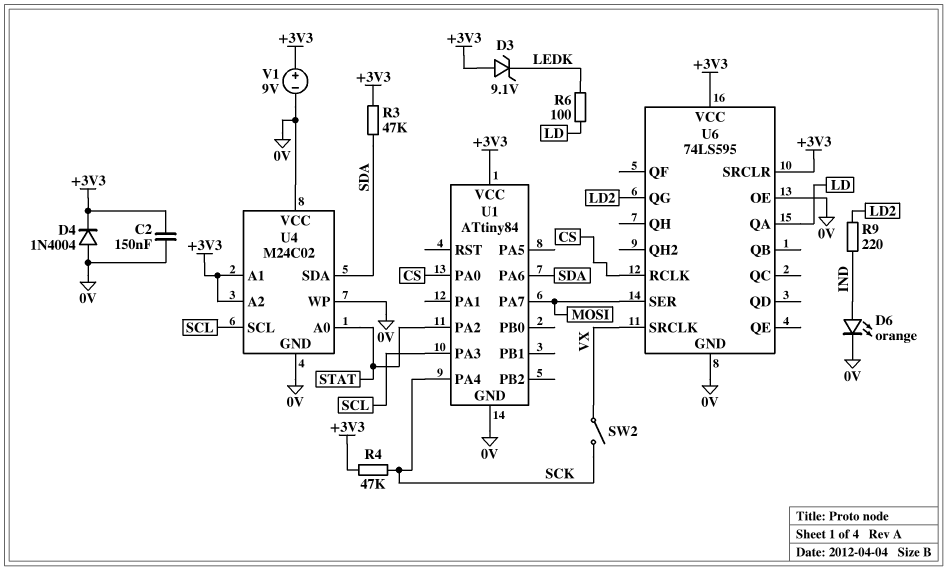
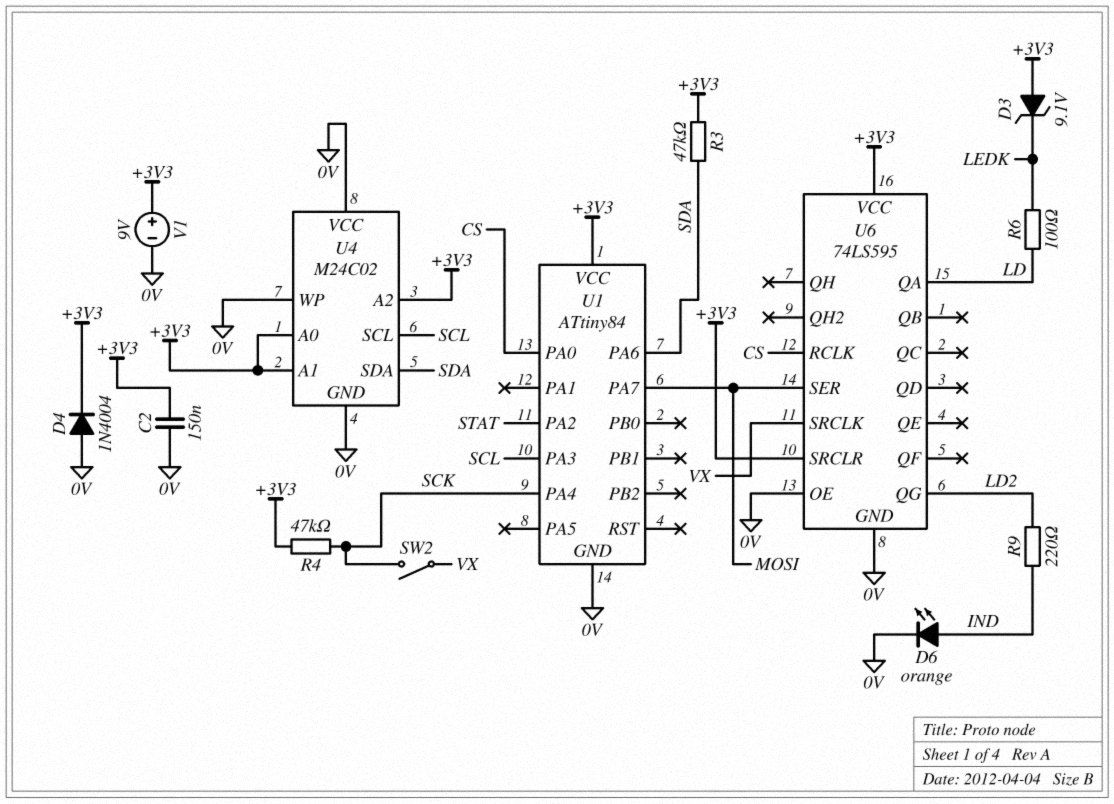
U4 pin A0: STAT -> +3V3

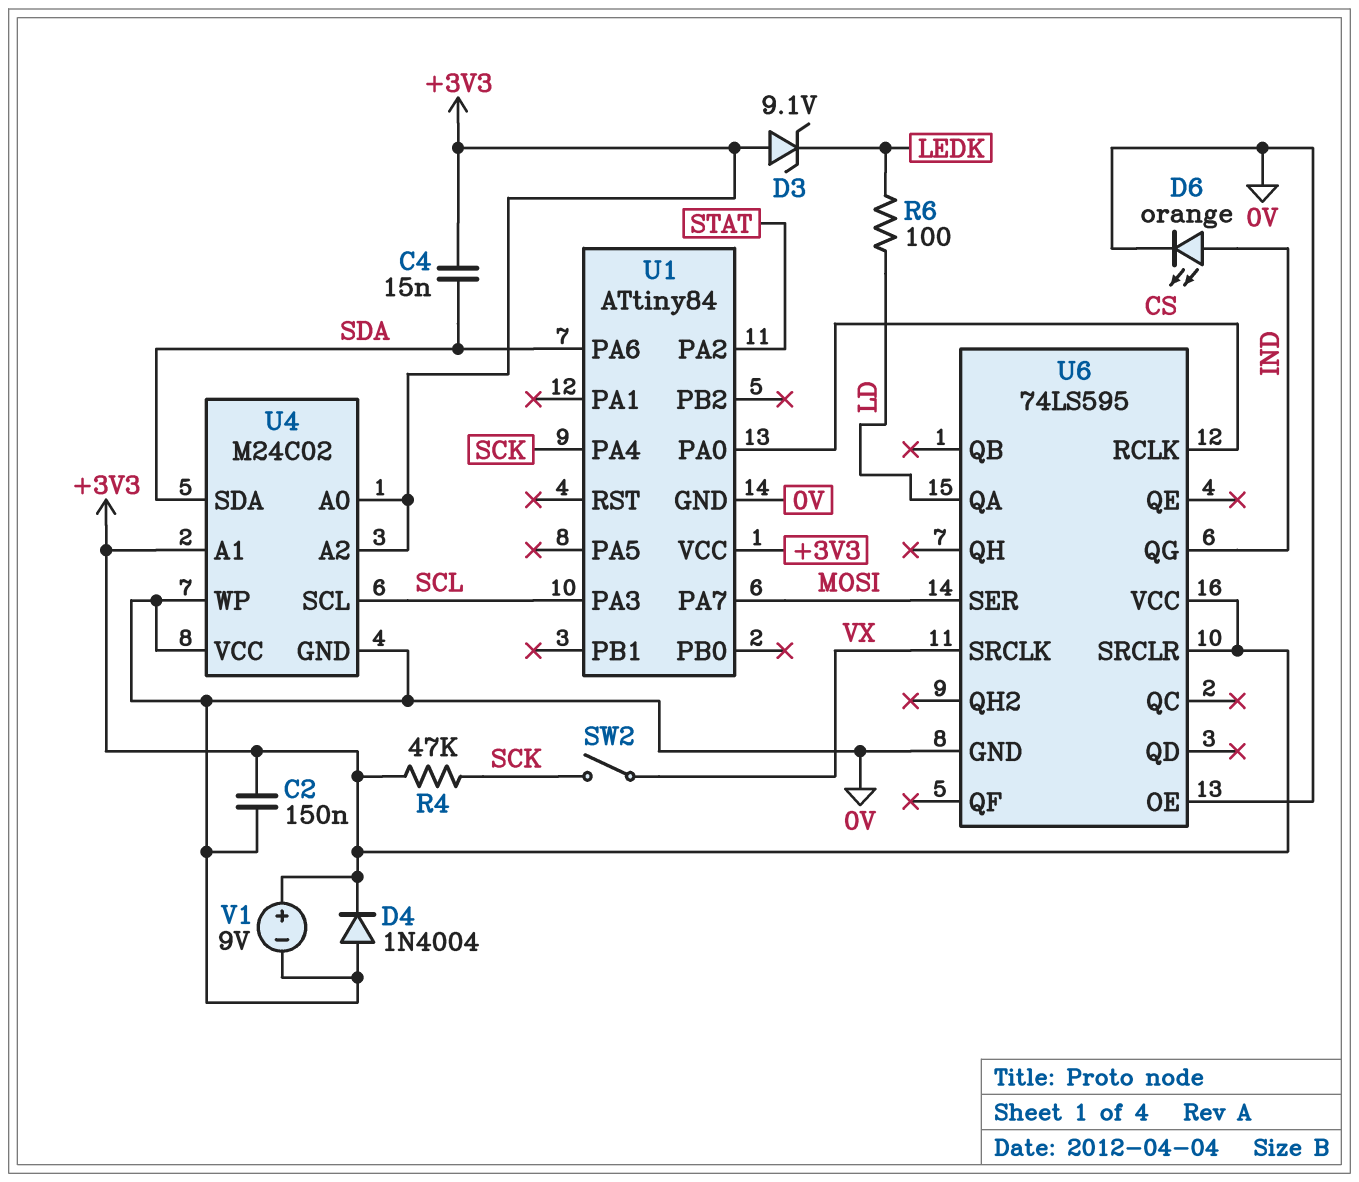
C4: none -> 15nF (+3V3, SDA)
R3: 47k (+3V3, SDA) -> none
R9: 220 (IND, LD2) -> none
U6 pin QG: LD2 -> IND

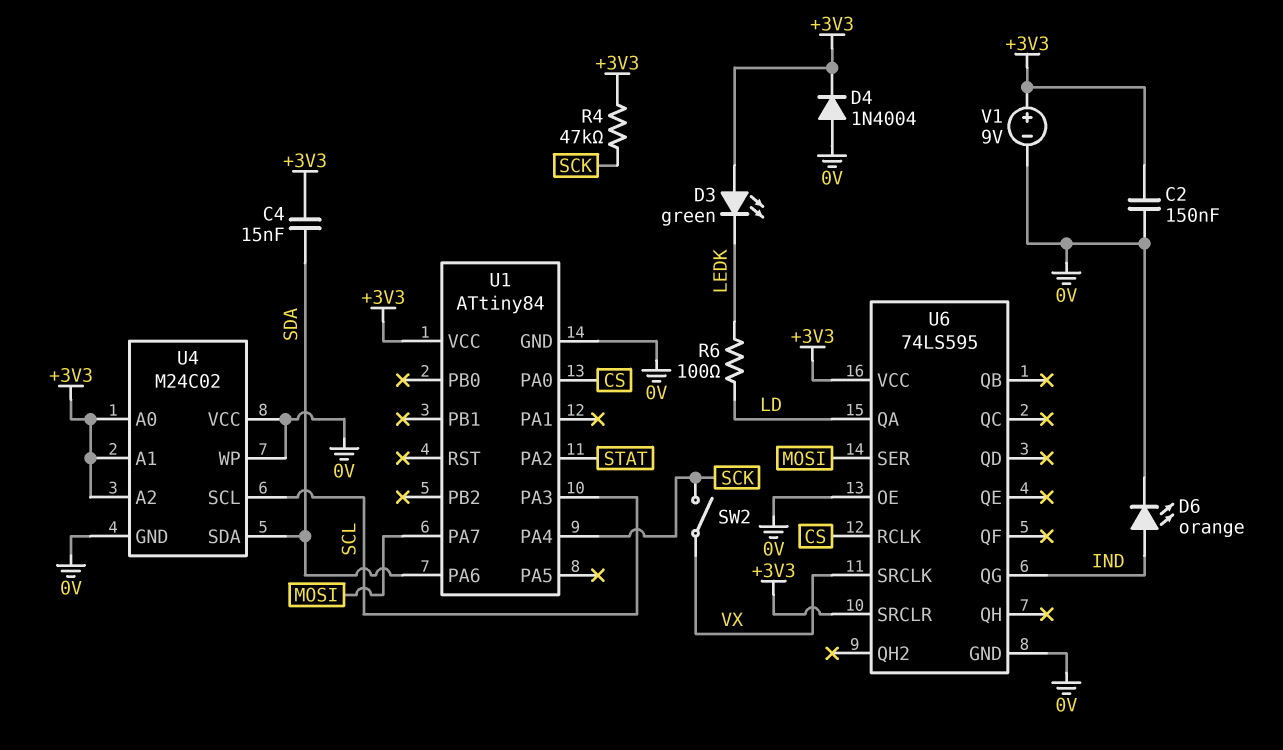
D3: zener 9.1V (A +3V3, K LEDK) -> LED green (A +3V3, K LEDK)

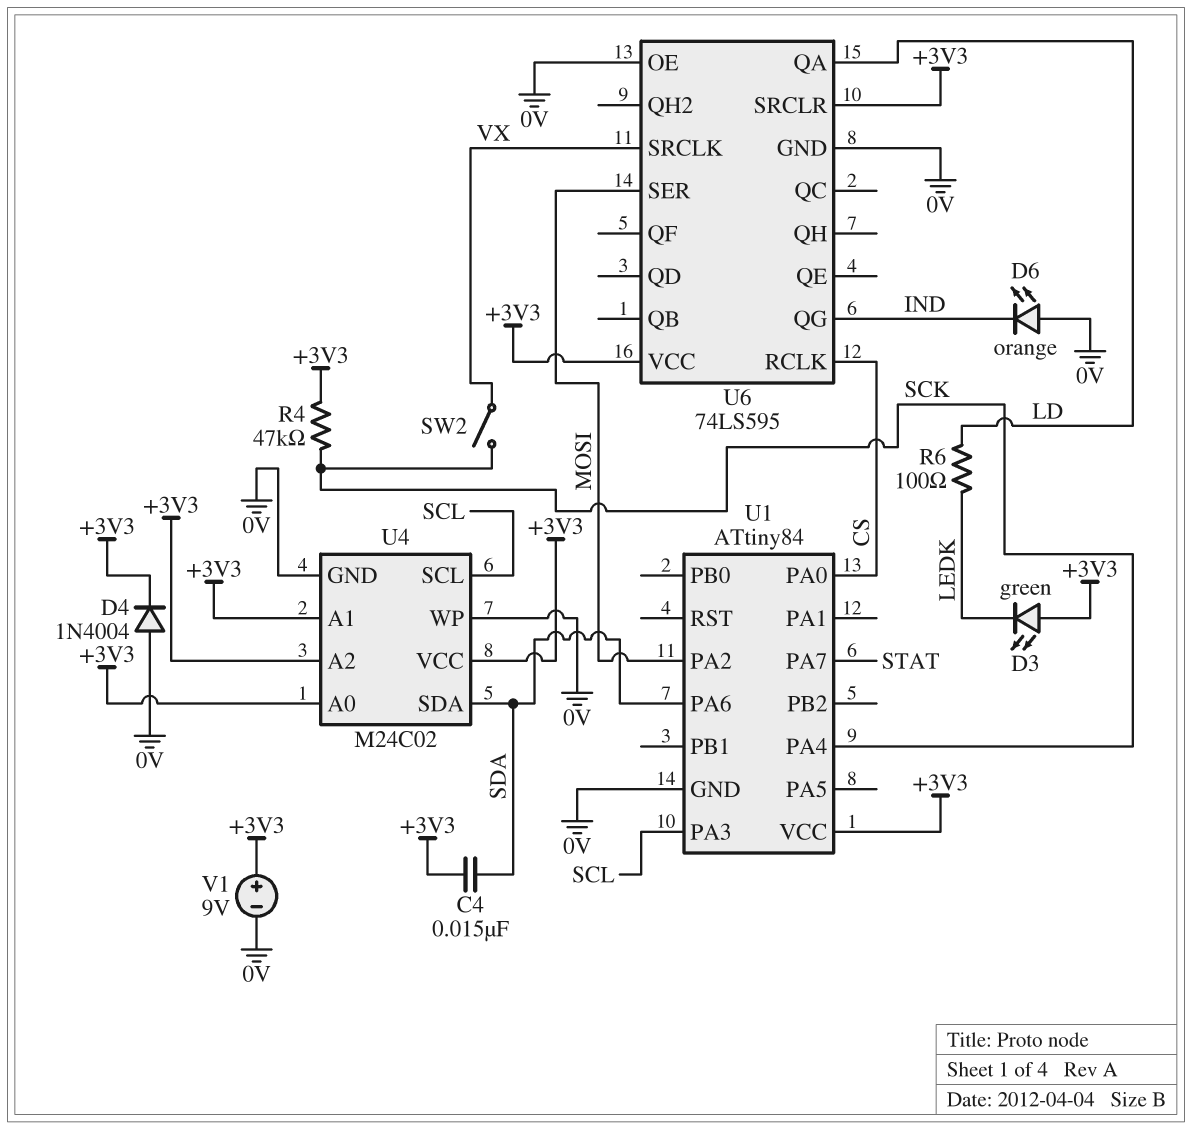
C2: 150nF (+3V3, 0V) -> none
D6: LED orange (A IND, K 0V) -> LED orange (A 0V, K IND)
U1 pin PA2: STAT -> MOSI
U1 pin PA7: MOSI -> STAT
U4 pin VCC: 0V -> +3V3

